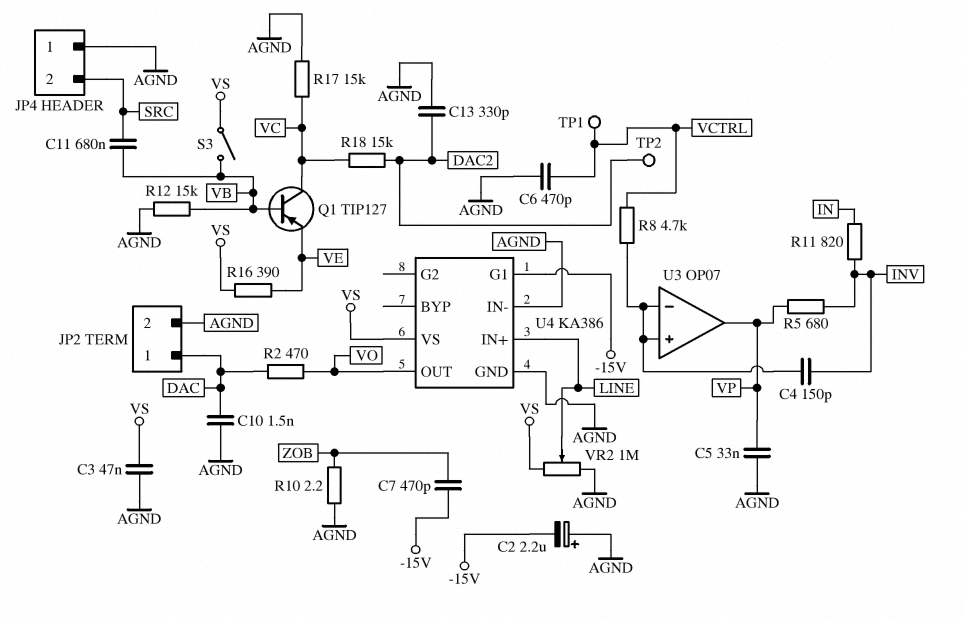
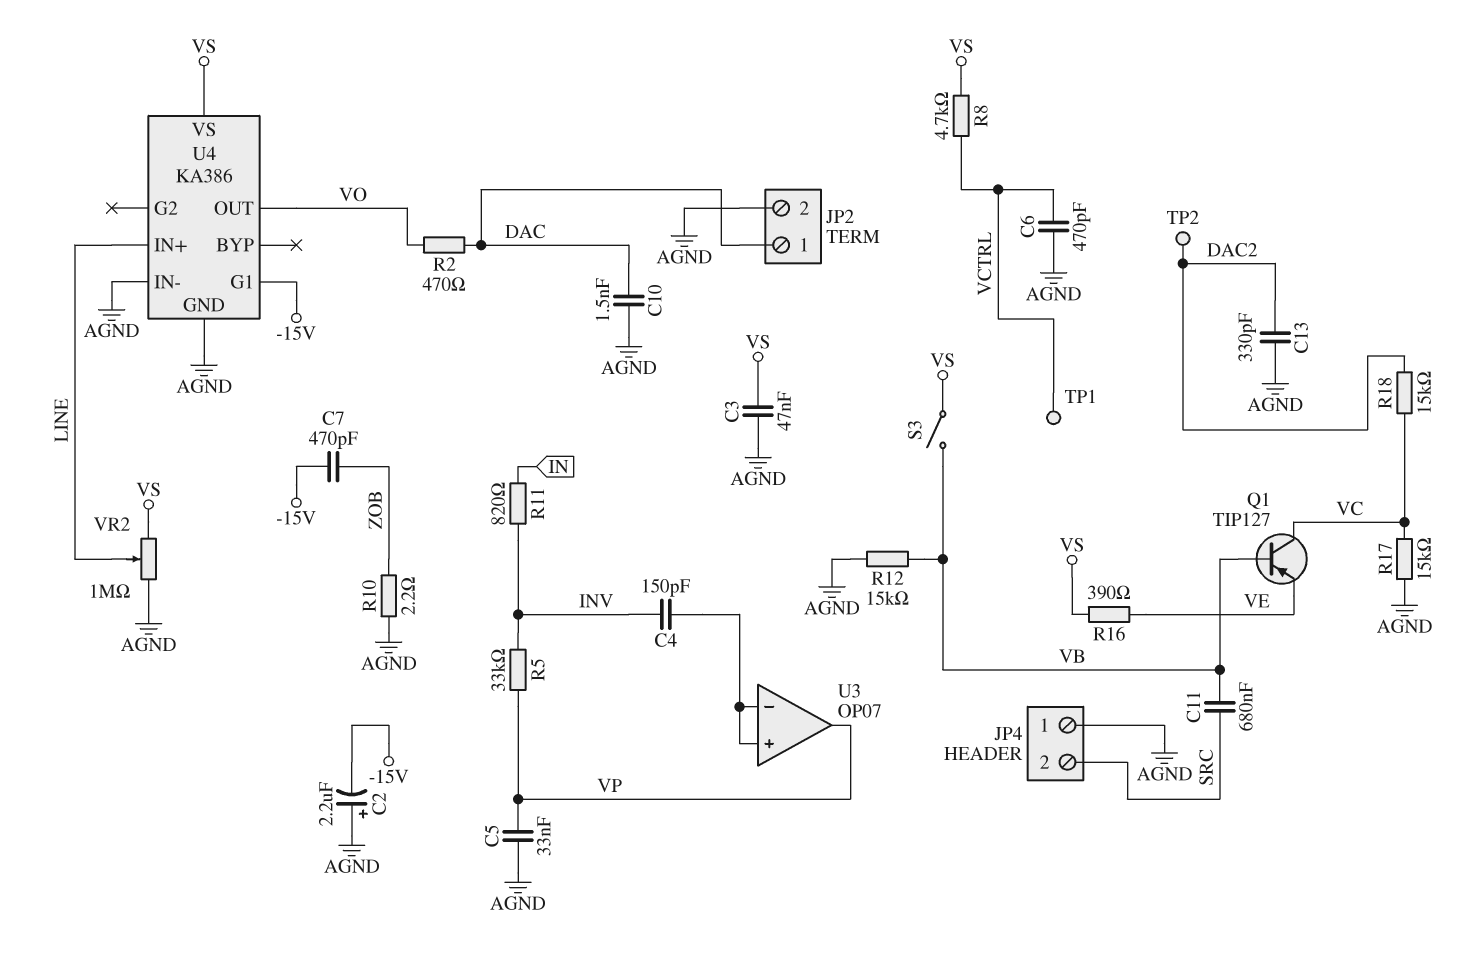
R5: 680 (INV, VP) -> 33k (INV, VP)
R8: 4.7k (U3/in+, VCTRL) -> 4.7k (VCTRL, VS)

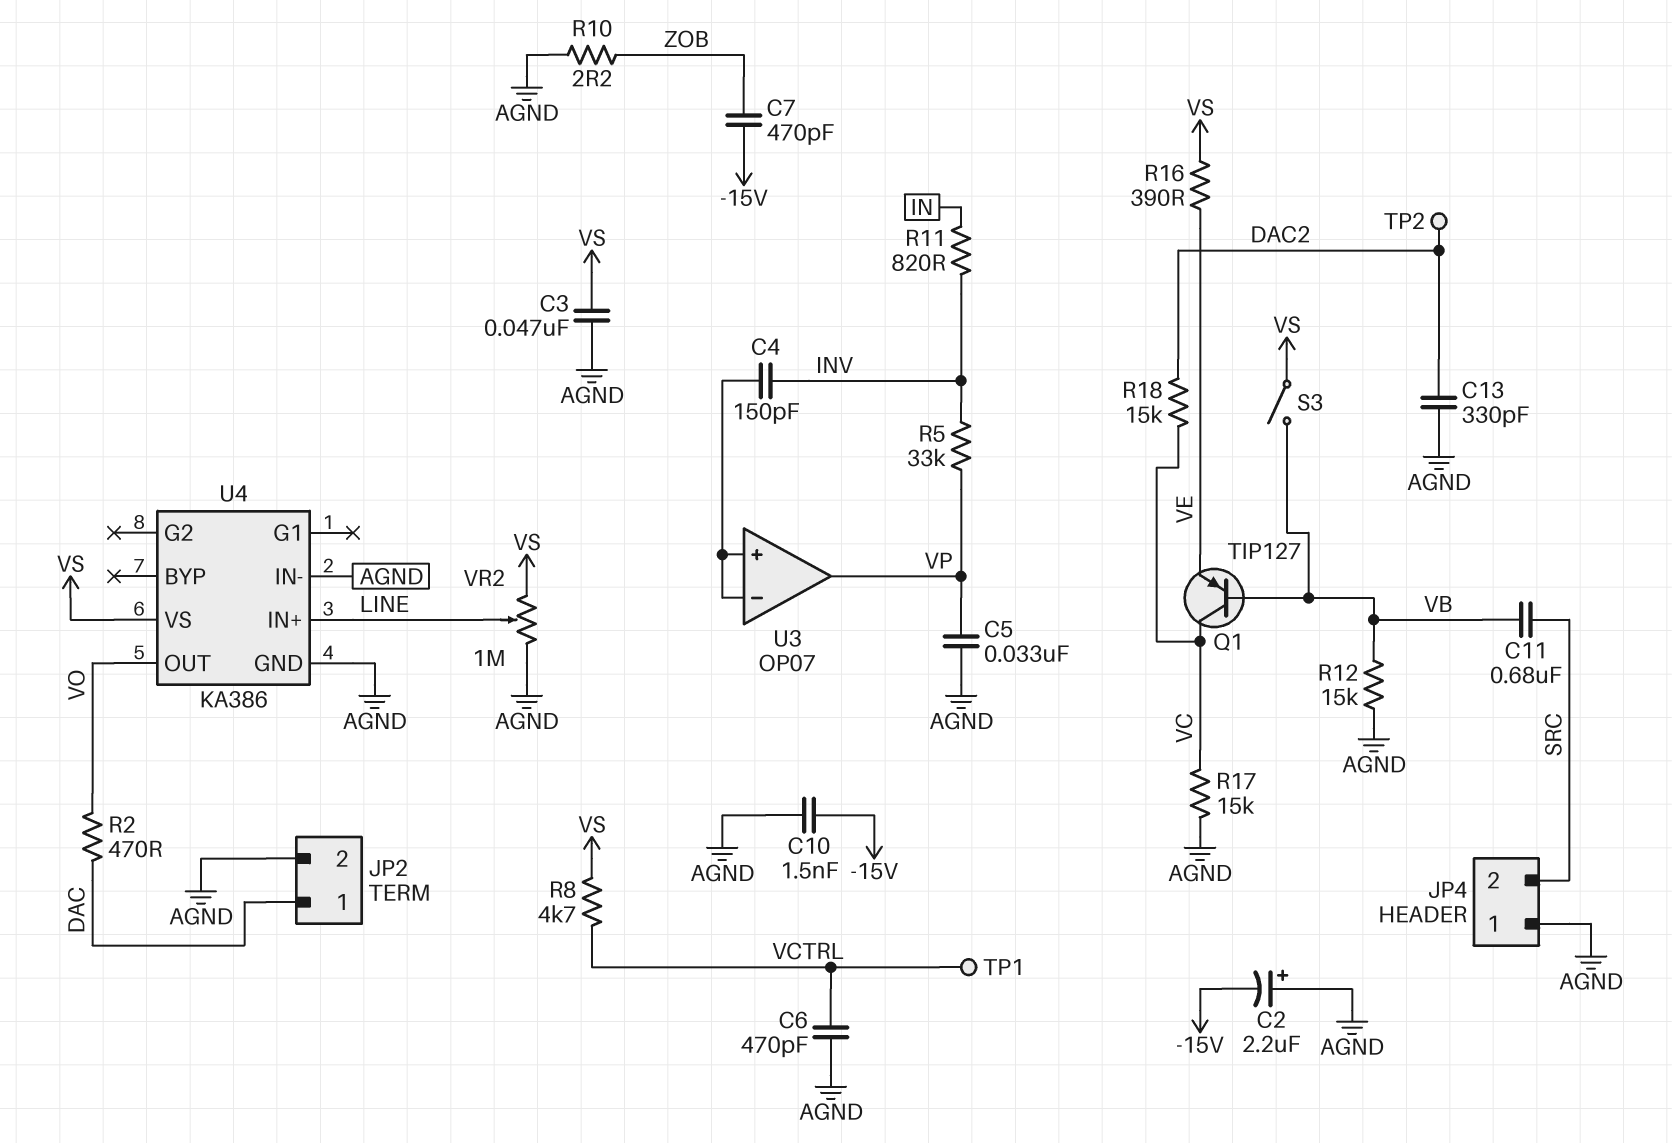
C10: 1.5nF (AGND, DAC) -> 1.5nF (-15V, AGND)
U4 pin G1: -15V -> none

